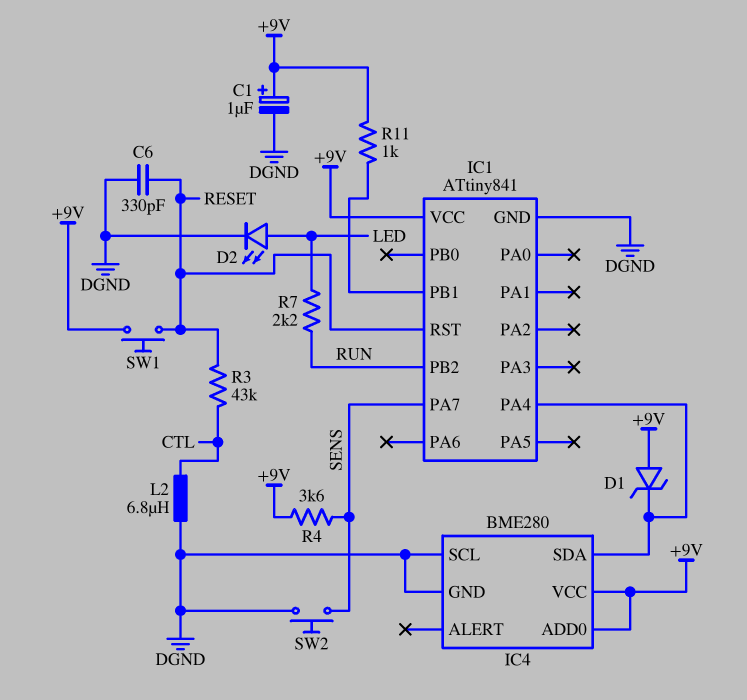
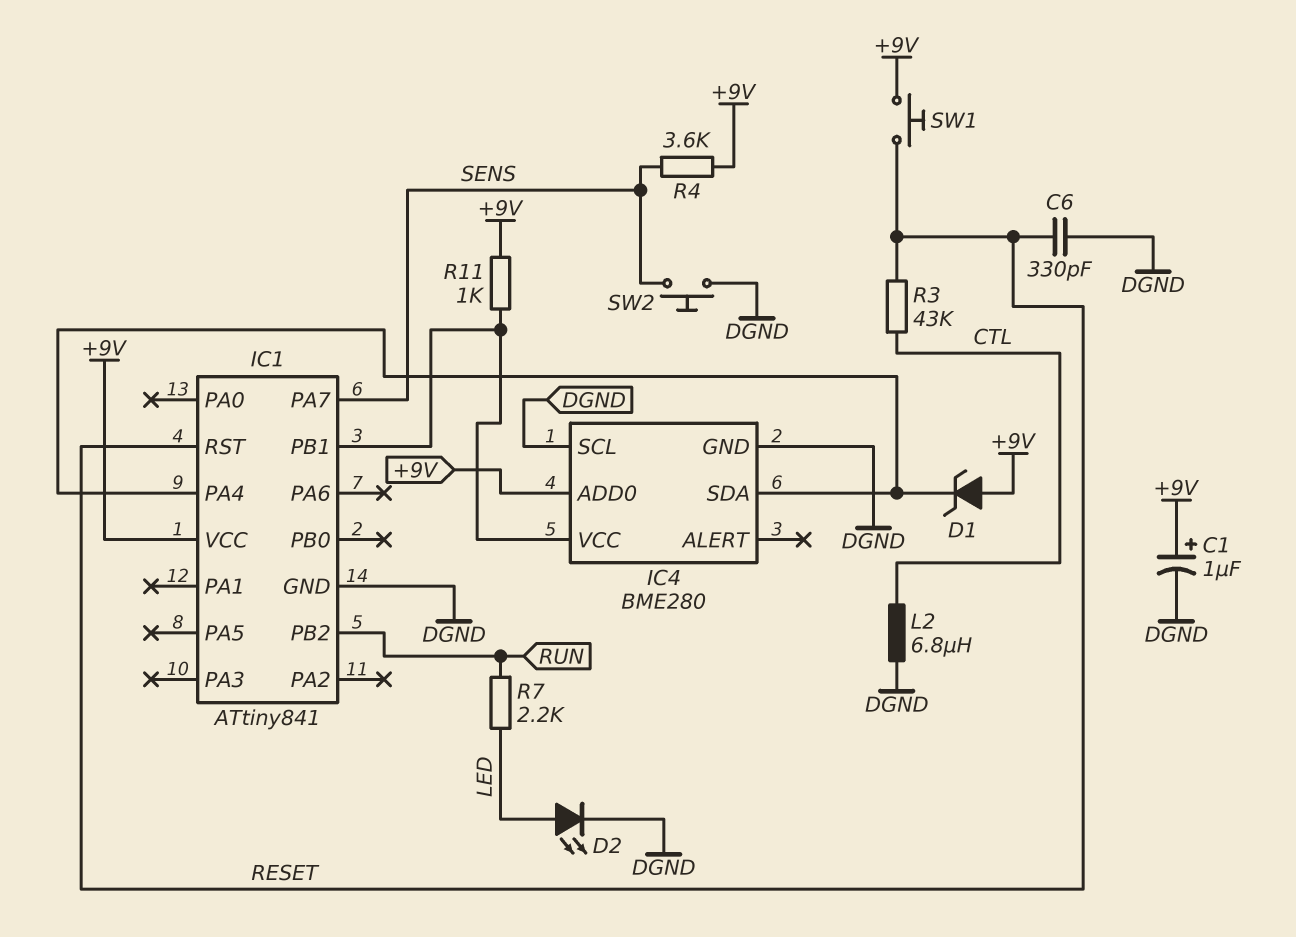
IC4 pin VCC: +9V -> IC1/PB1

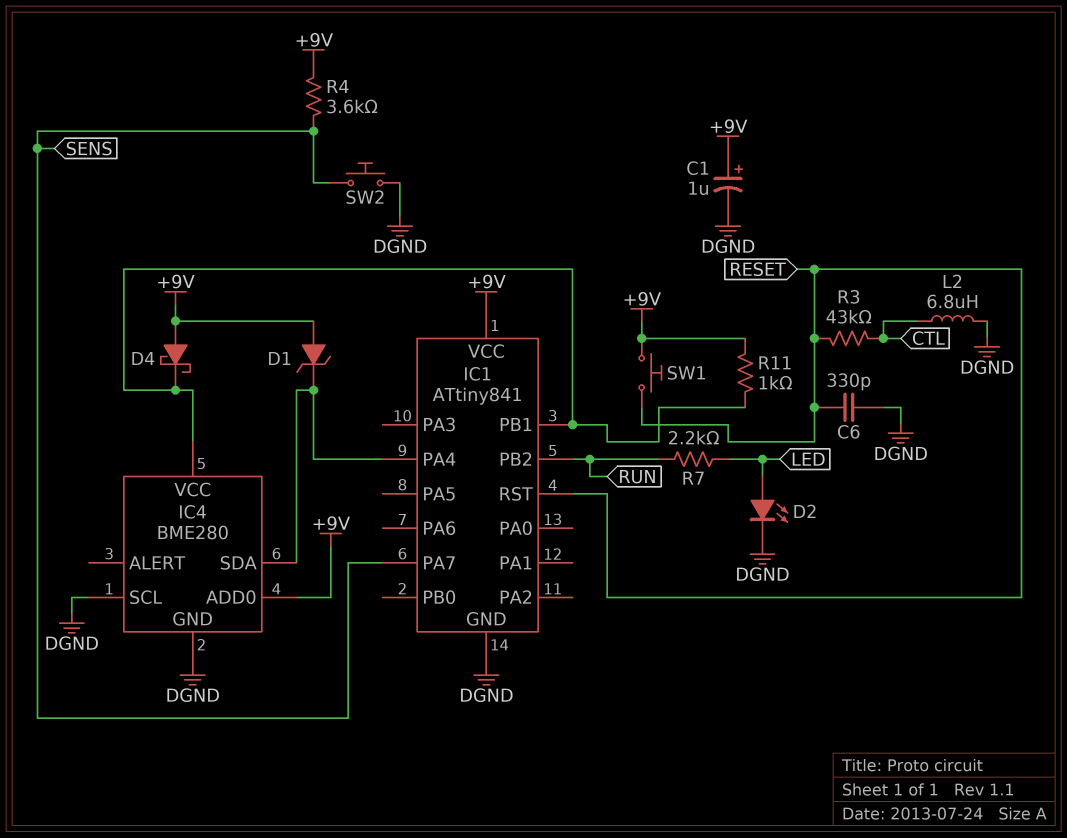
D4: none -> schottky (A +9V, K IC1/PB1)

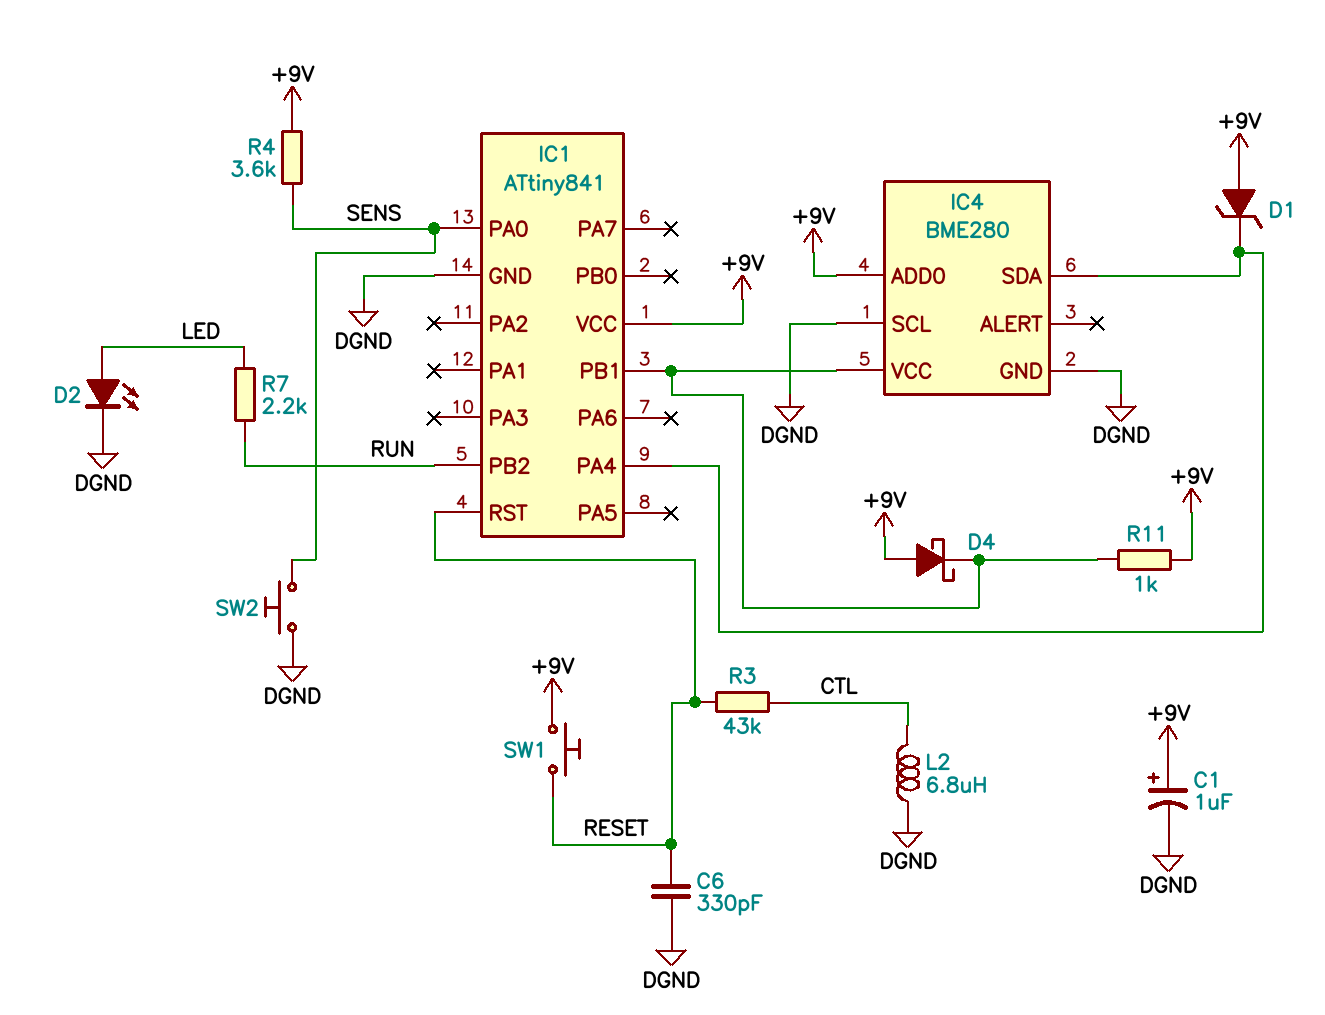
IC1 pin PA0: none -> SENS
IC1 pin PA7: SENS -> none

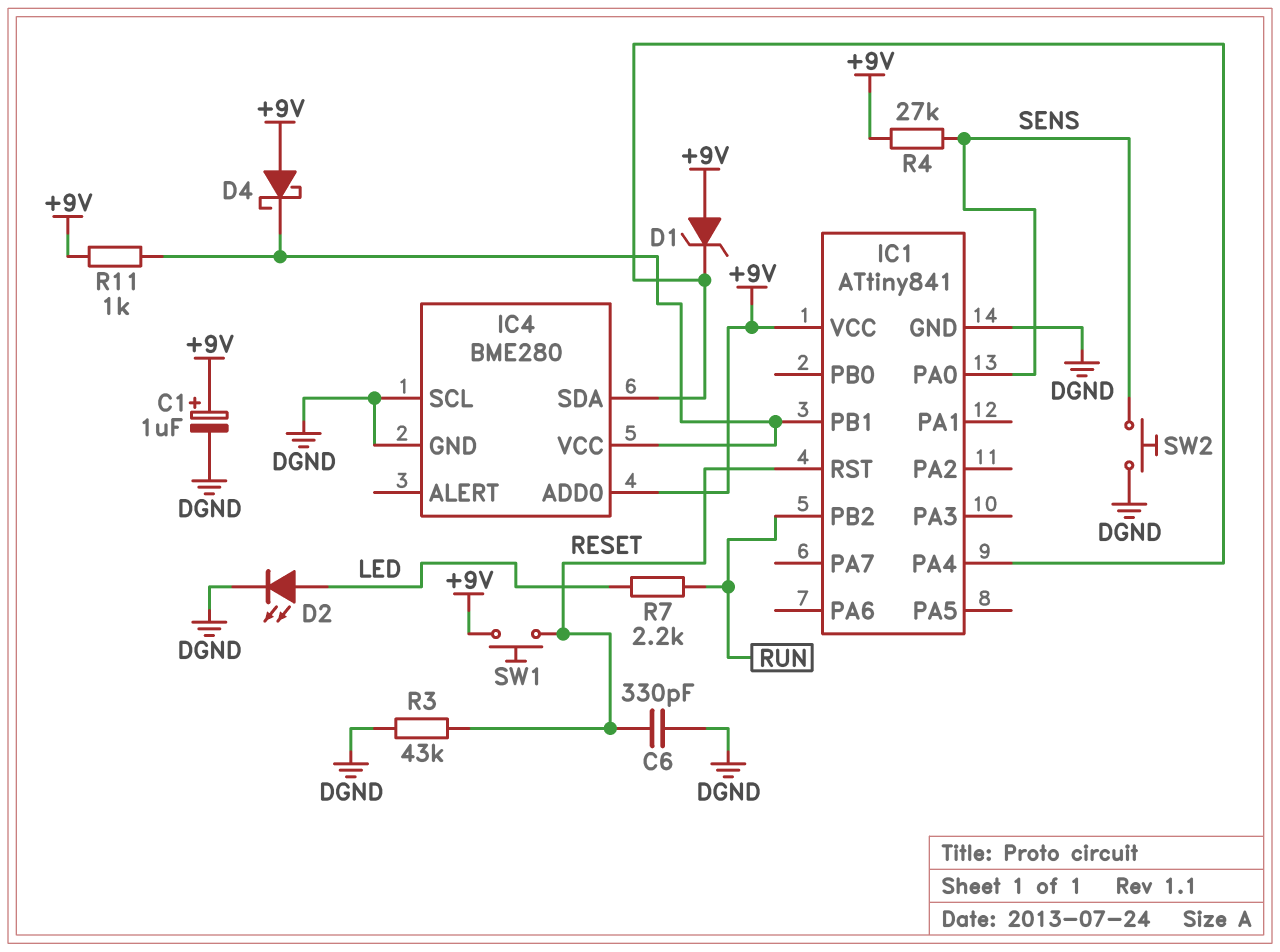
L2: 6.8uH (CTL, DGND) -> none
R3: 43k (CTL, RESET) -> 43k (DGND, RESET)
R4: 3.6k (+9V, SENS) -> 27k (+9V, SENS)

